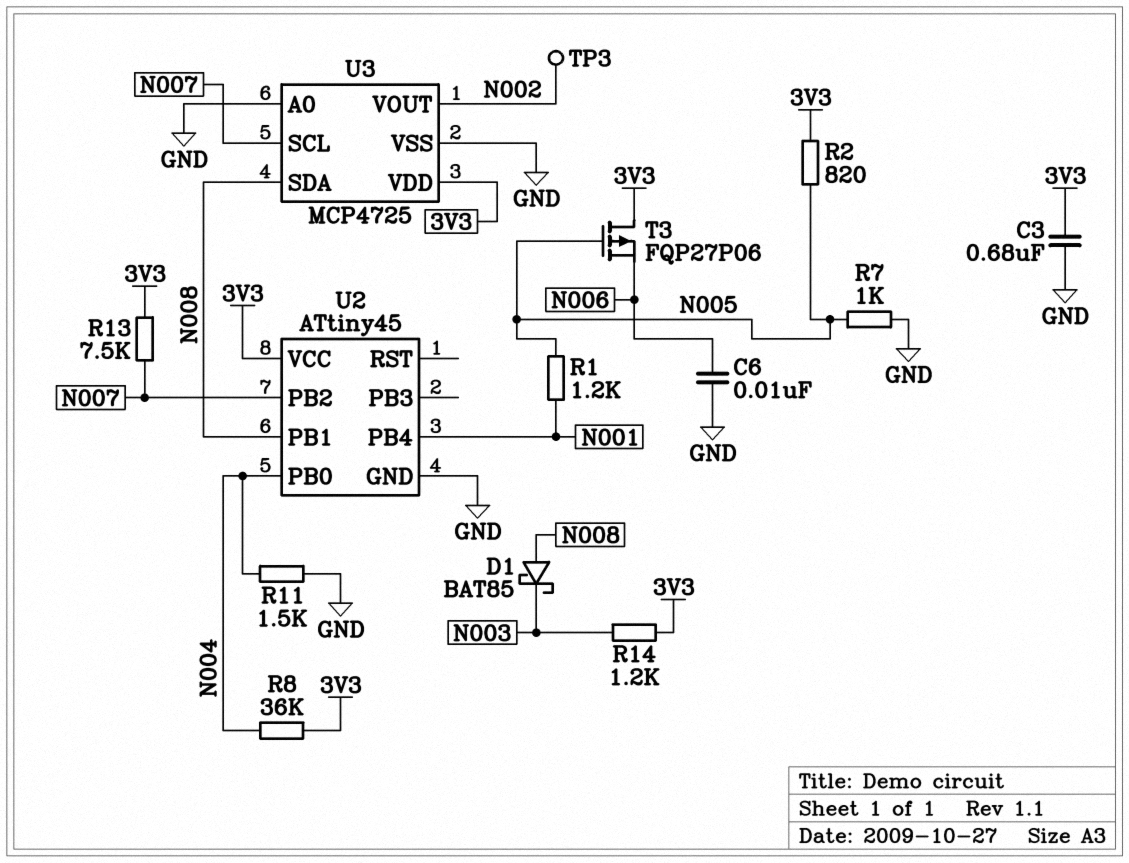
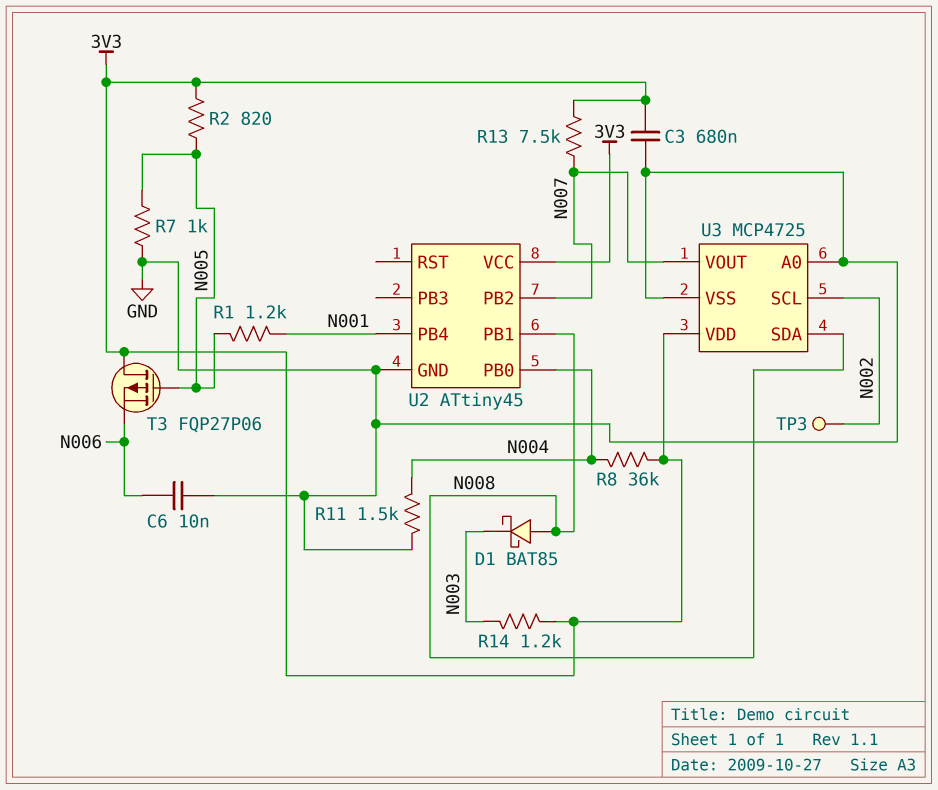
U3 pin SCL: N007 -> N002
U3 pin VOUT: N002 -> N007

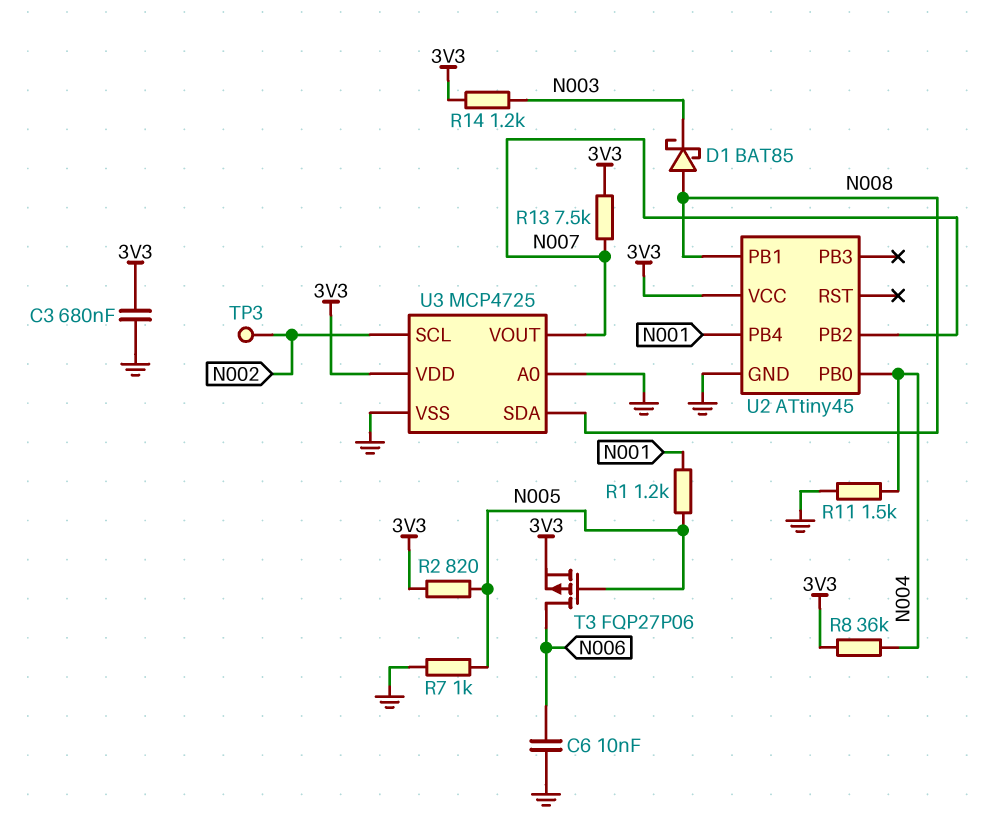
T3: PMOS FQP27P06 (G N005, D 3V3, S N006) -> PMOS FQP27P06 (G N005, D N006, S 3V3)

